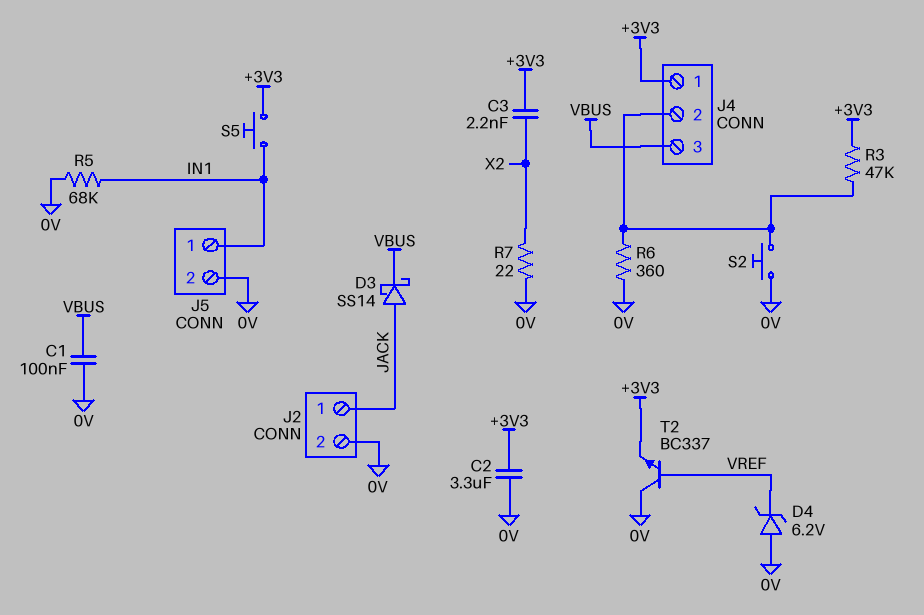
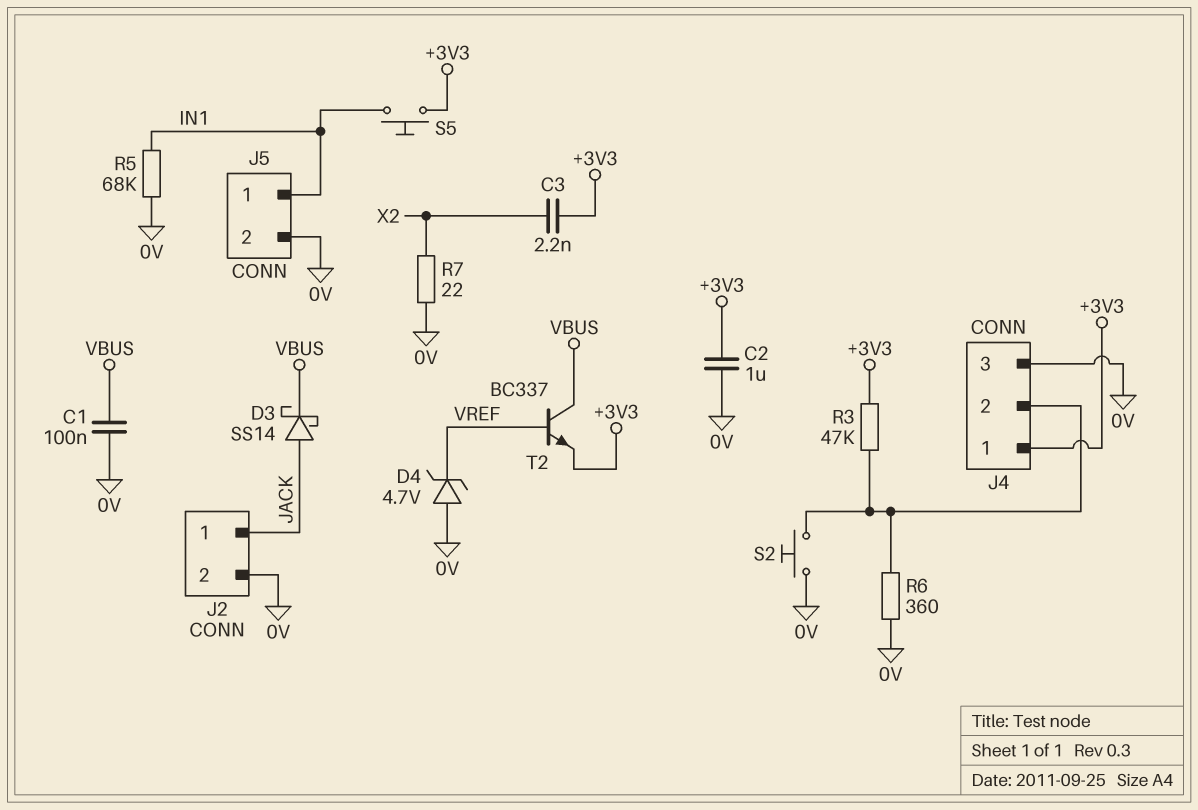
C2: 3.3uF (+3V3, 0V) -> 1uF (+3V3, 0V)
D4: zener 6.2V (A 0V, K VREF) -> zener 4.7V (A 0V, K VREF)
J4 pin 3: VBUS -> 0V
T2: NPN BC337 (B VREF, C 0V, E +3V3) -> NPN BC337 (B VREF, C VBUS, E +3V3)

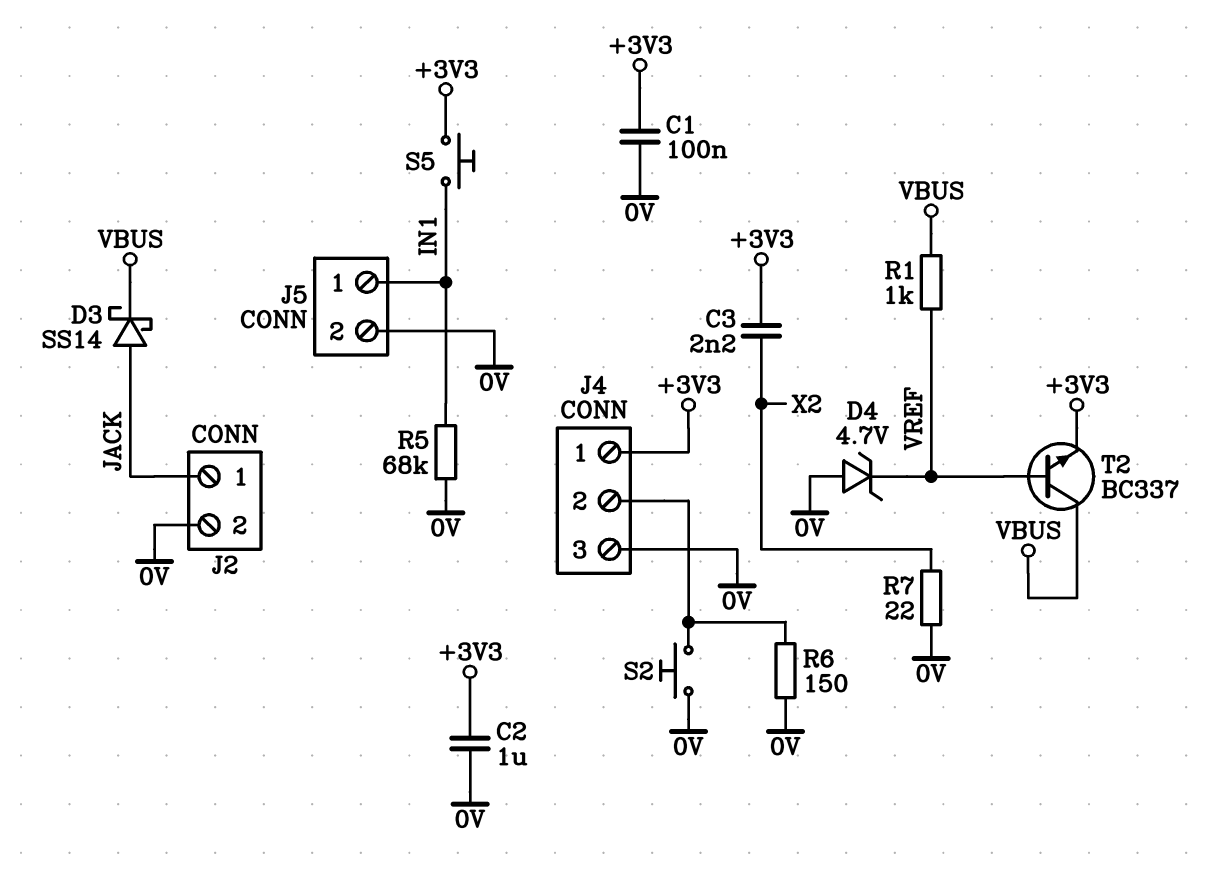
C1: 100nF (0V, VBUS) -> 100nF (+3V3, 0V)
R1: none -> 1k (VBUS, VREF)
R3: 47k (+3V3, J4/2) -> none
R6: 360 (0V, J4/2) -> 150 (0V, J4/2)

